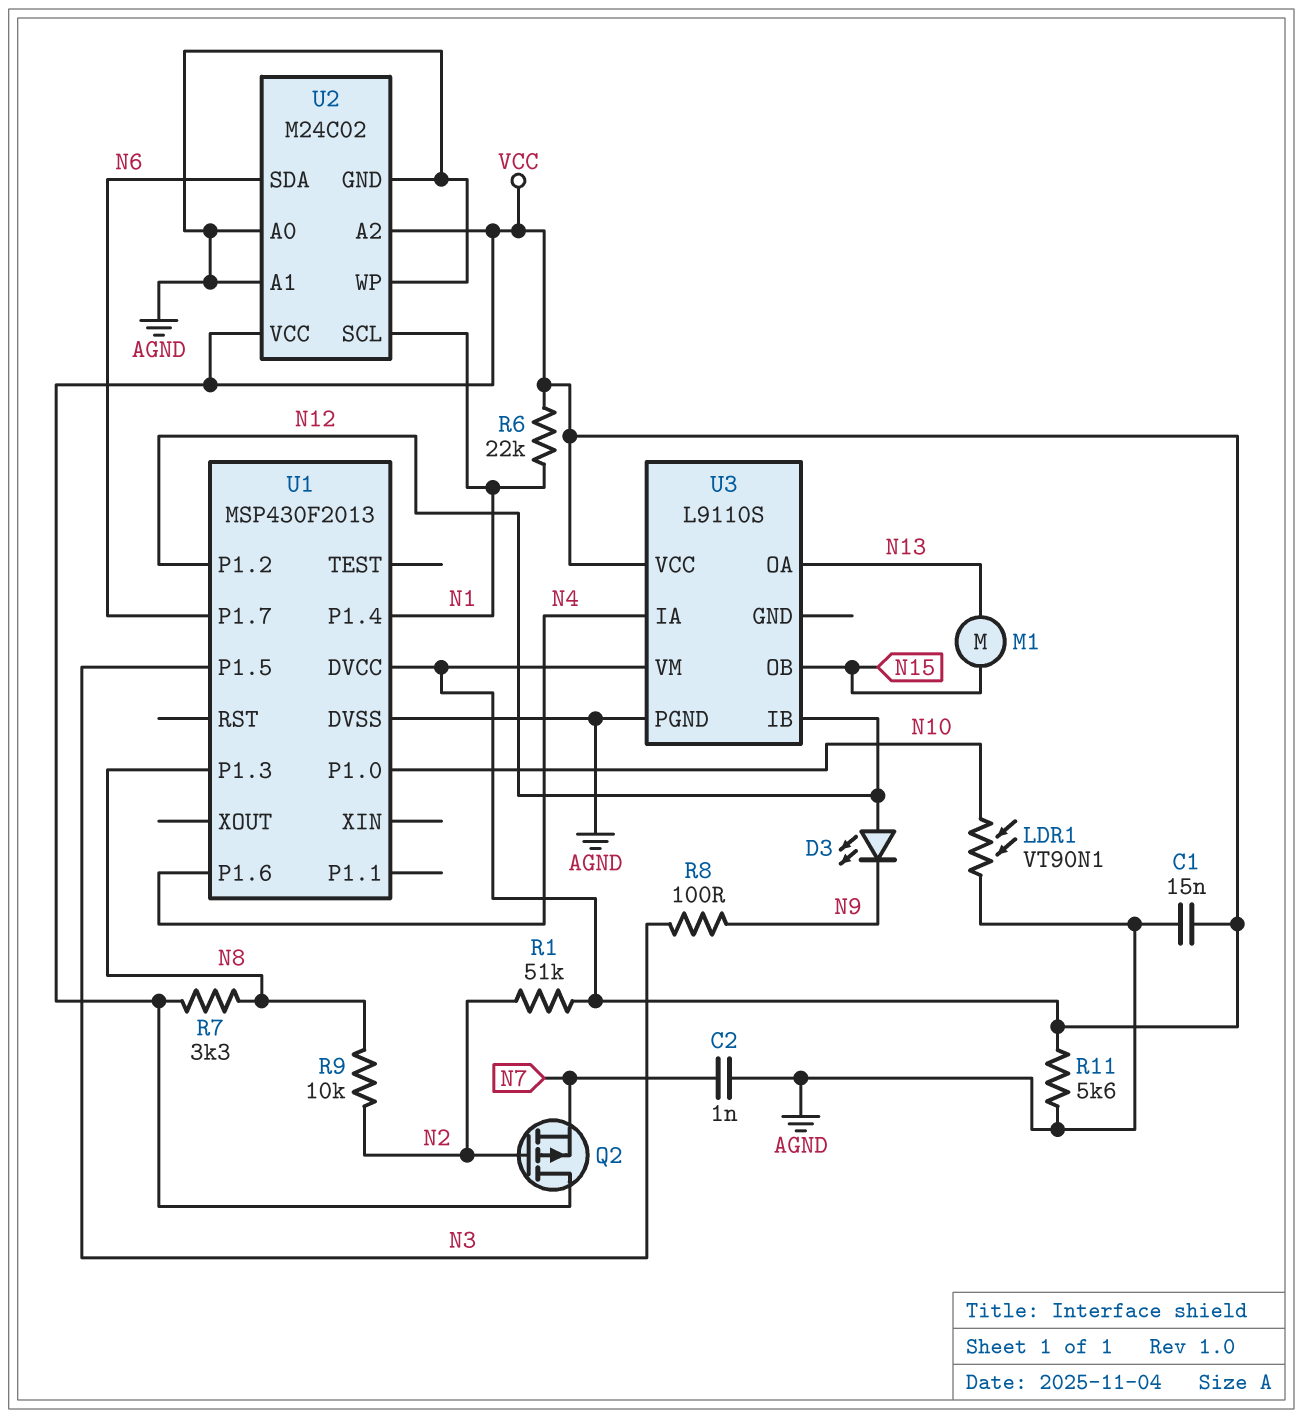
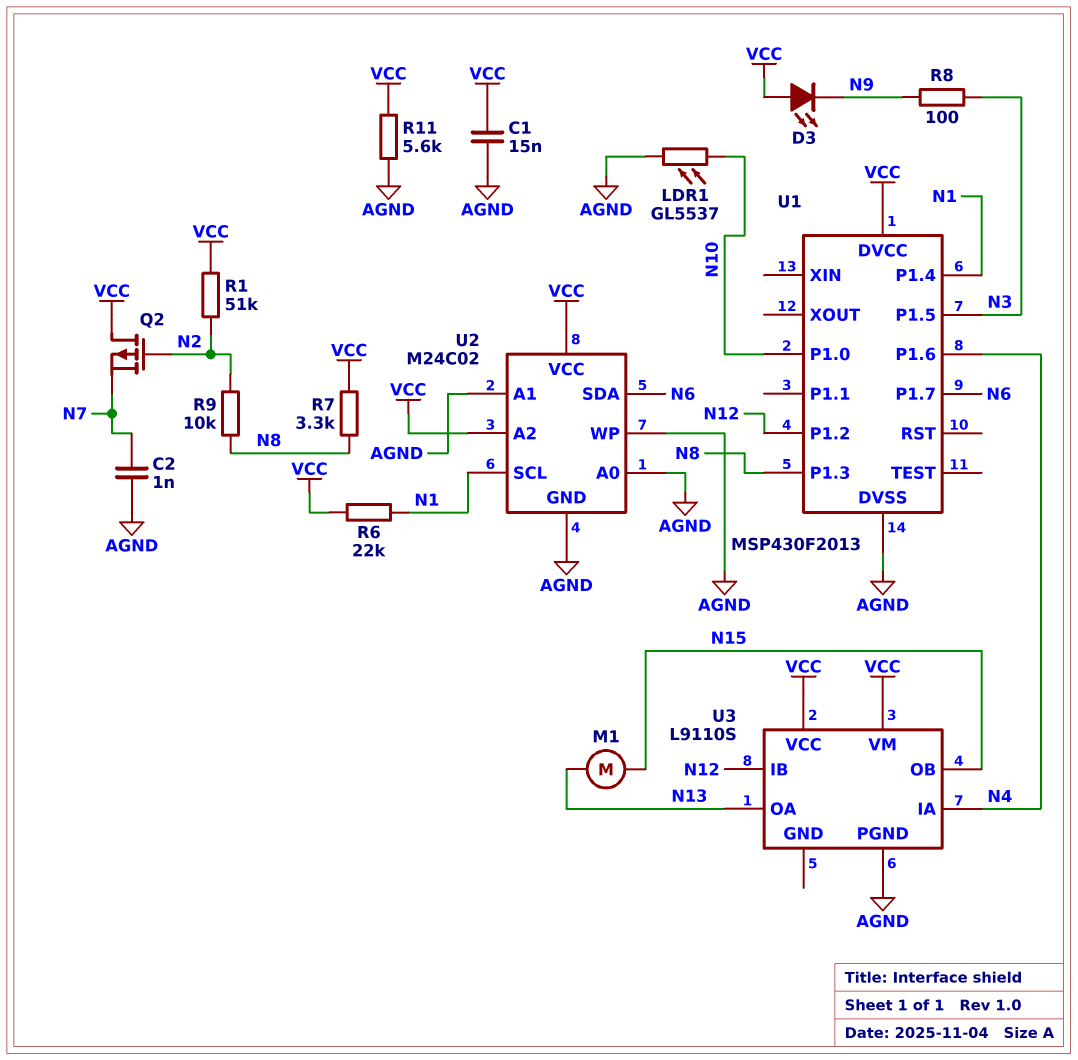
D3: LED (A N12, K N9) -> LED (A VCC, K N9)
LDR1: VT90N1 (AGND, N10) -> GL5537 (AGND, N10)

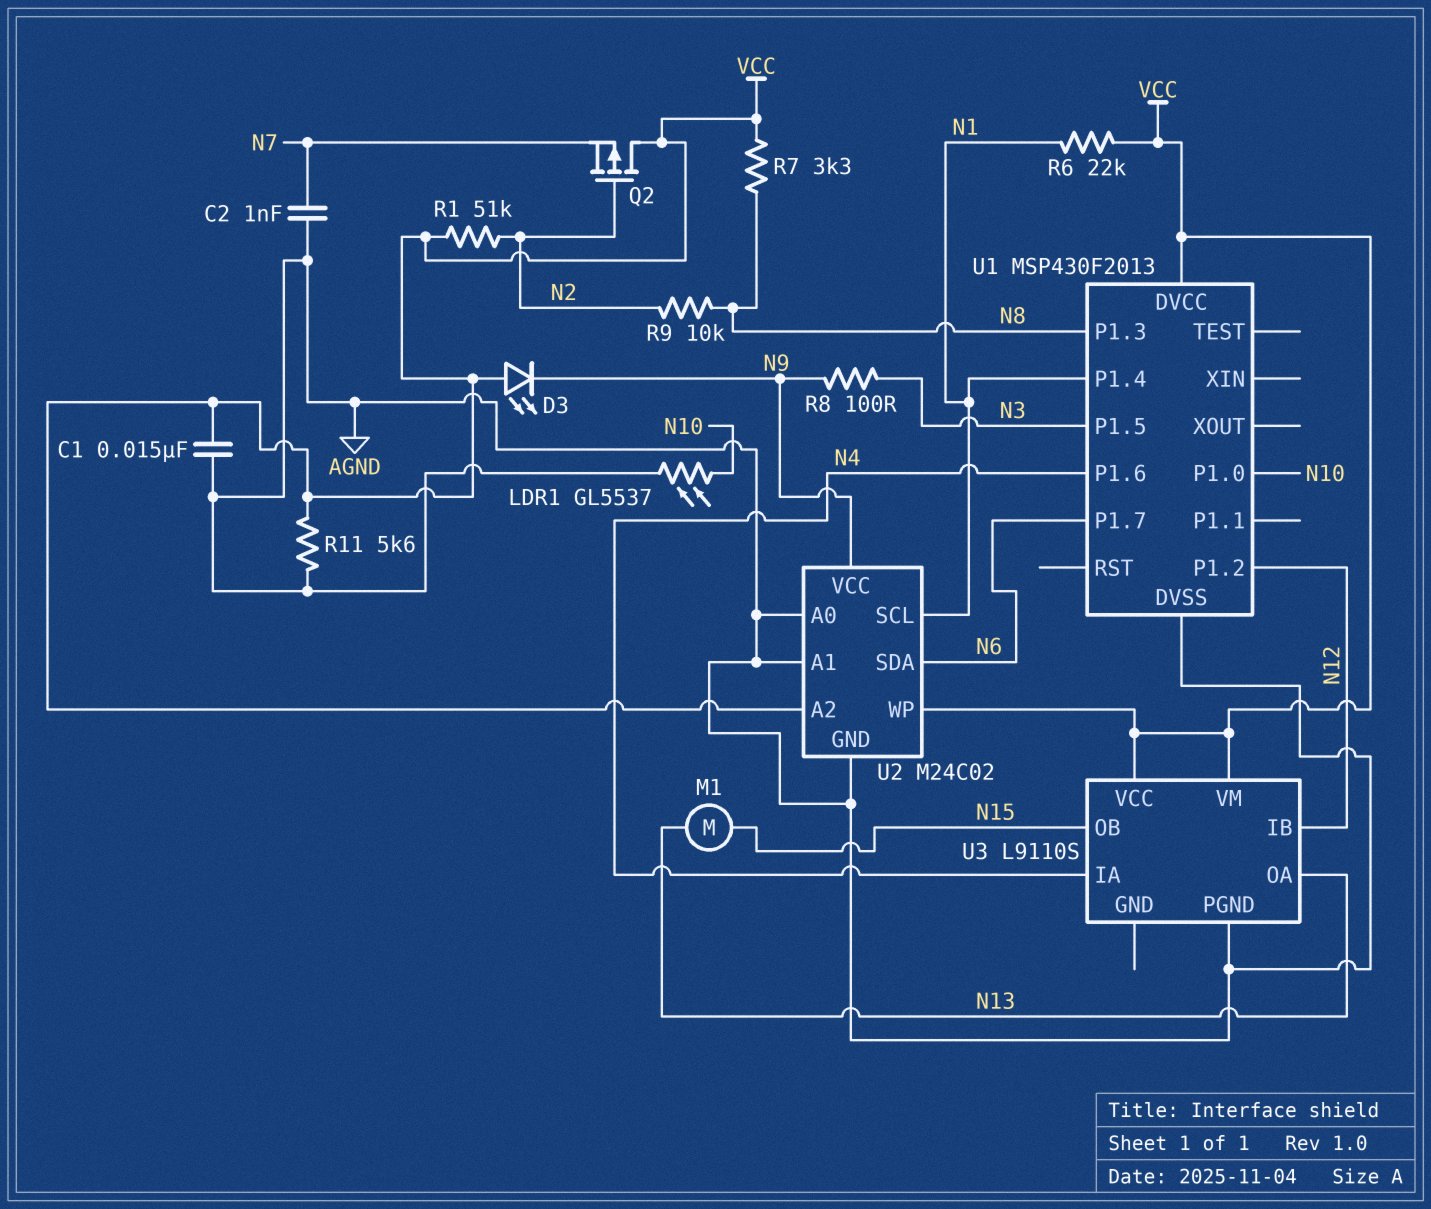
U2 pin VCC: VCC -> N9
U2 pin WP: AGND -> VCC

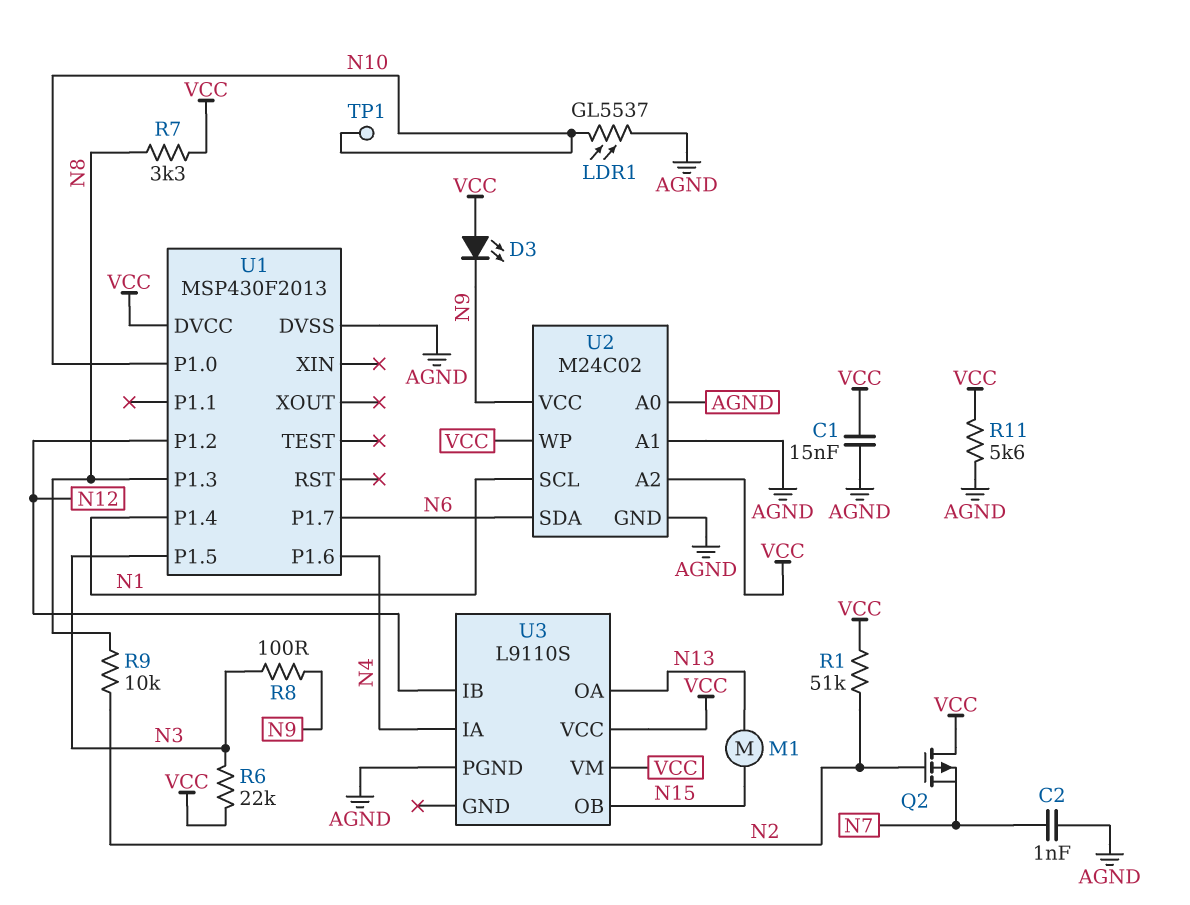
R6: 22k (N1, VCC) -> 22k (N3, VCC)
TP1: none -> test point (N10)

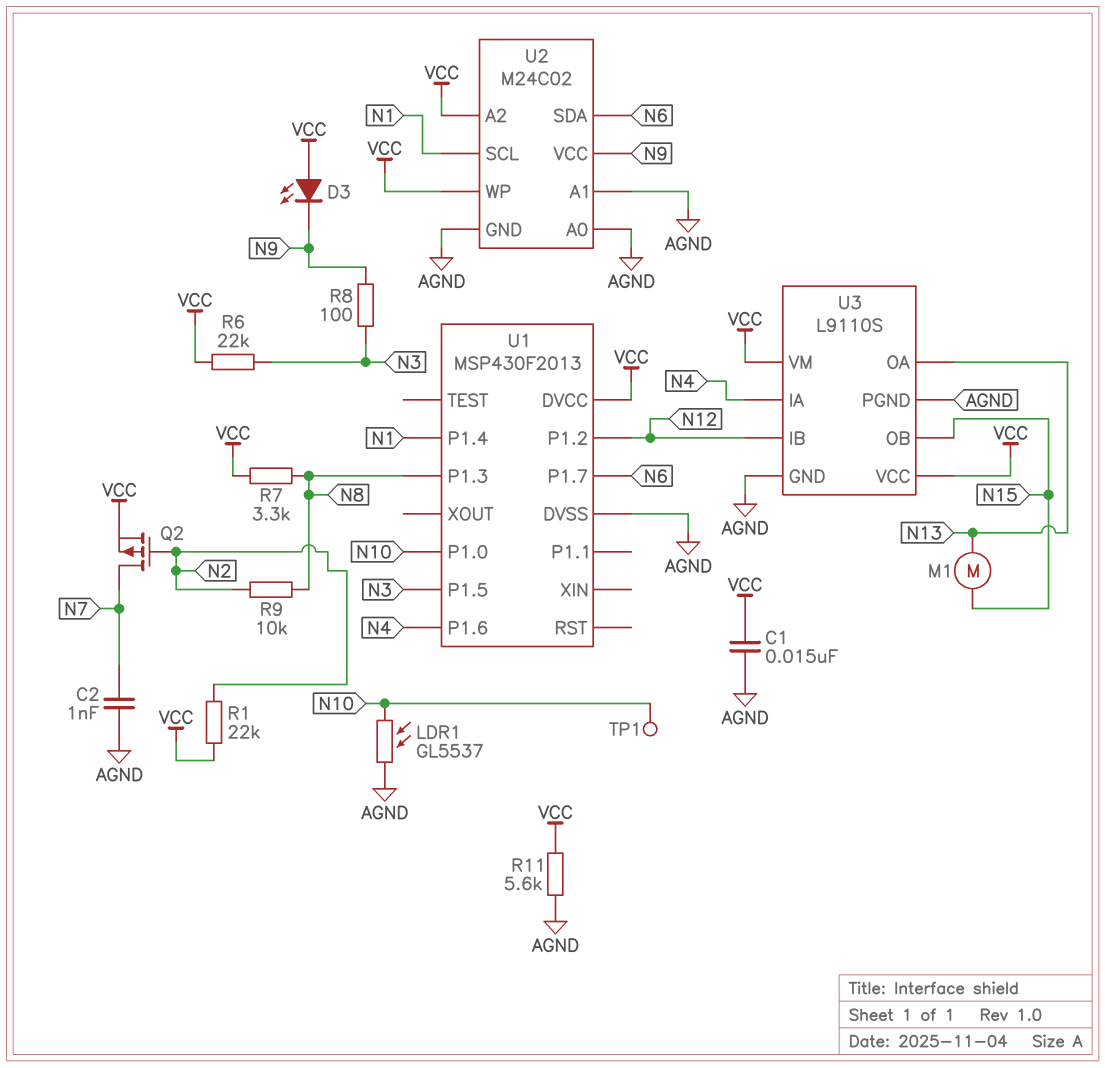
Q2: PMOS (G N2, D VCC, S N7) -> PMOS (G N2, D N7, S VCC)
R1: 51k (N2, VCC) -> 22k (N2, VCC)
U3 pin GND: none -> AGND

